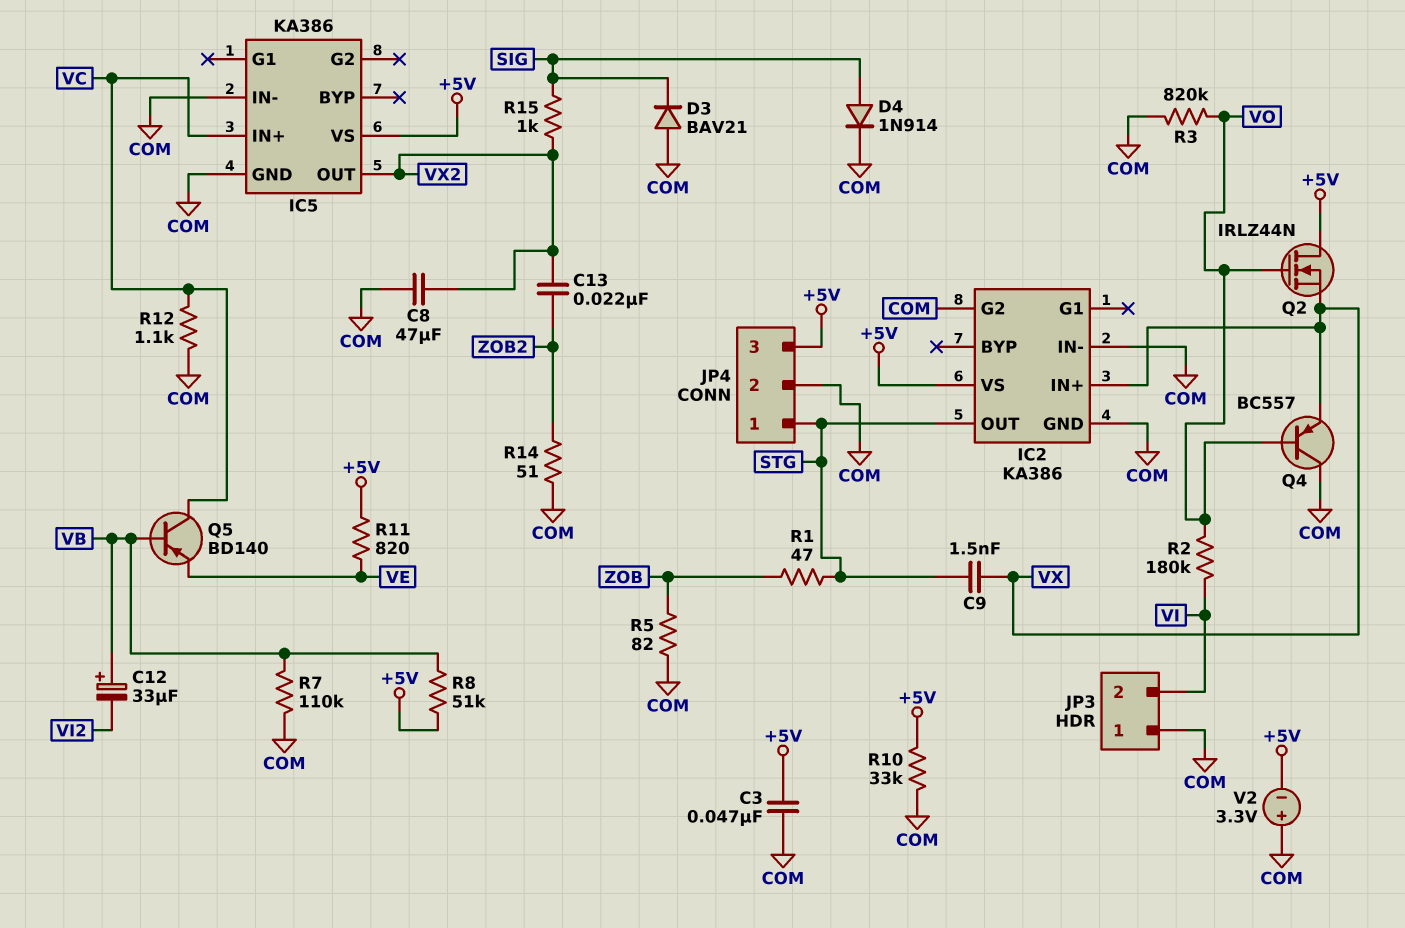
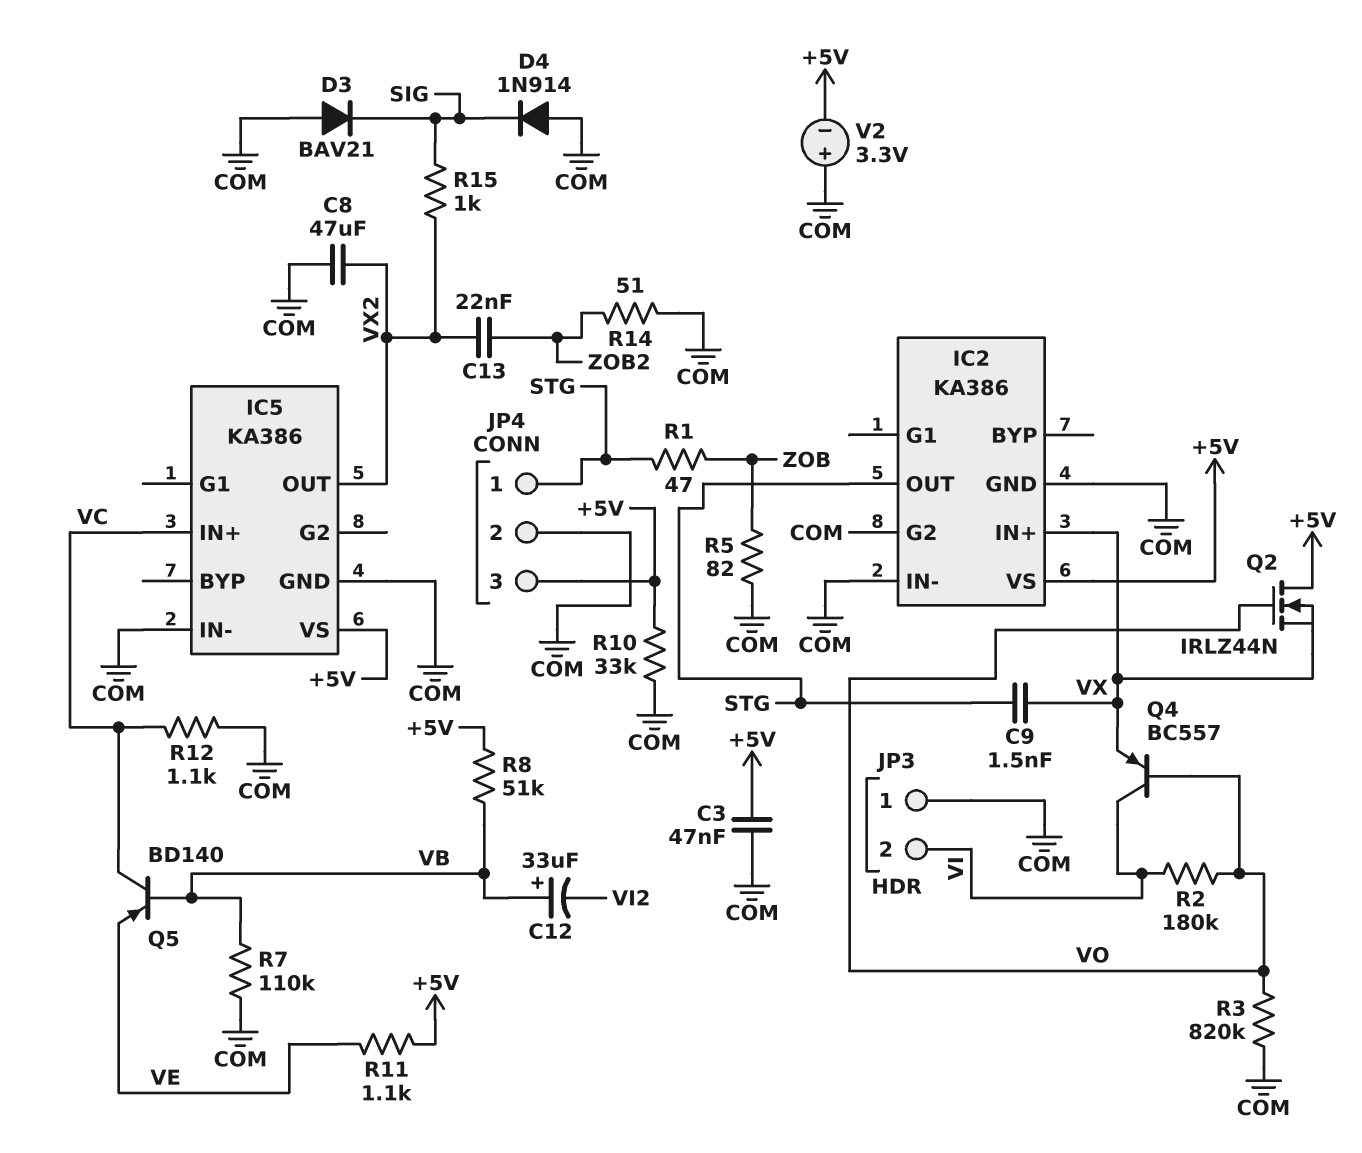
D4: diode 1N914 (A SIG, K COM) -> diode 1N914 (A COM, K SIG)
Q4: PNP BC557 (B VO, C COM, E VX) -> PNP BC557 (B VO, C VI, E VX)
R11: 820 (+5V, VE) -> 1.1k (+5V, VE)

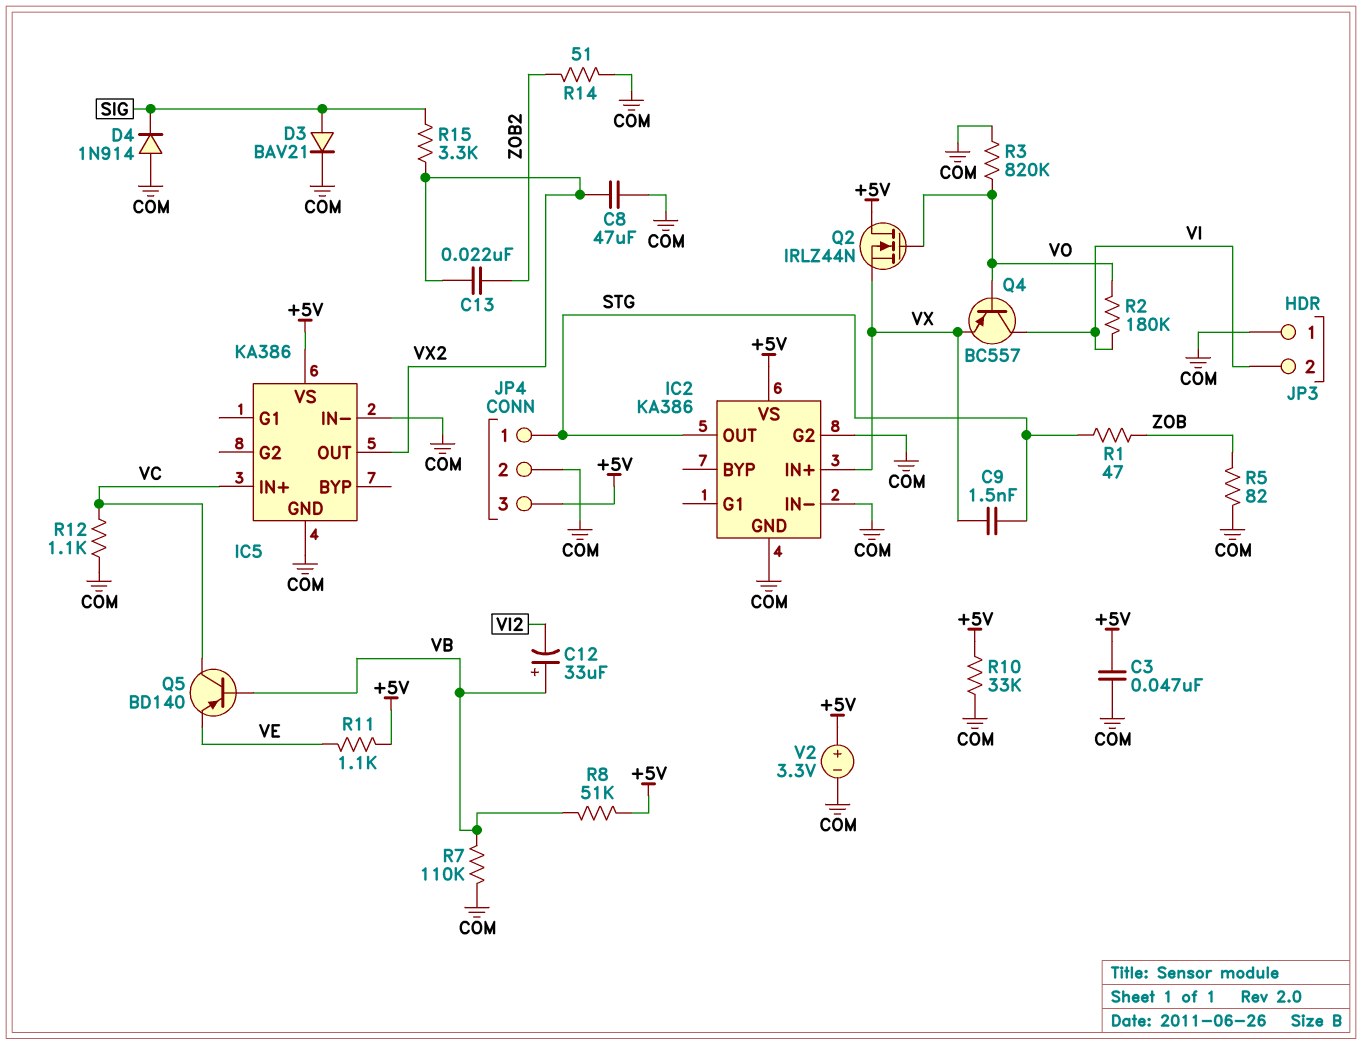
D3: diode BAV21 (A COM, K SIG) -> diode BAV21 (A SIG, K COM)
R15: 1k (SIG, VX2) -> 3.3k (SIG, VX2)
V2: 3.3V (plus COM, minus +5V) -> 3.3V (plus +5V, minus COM)

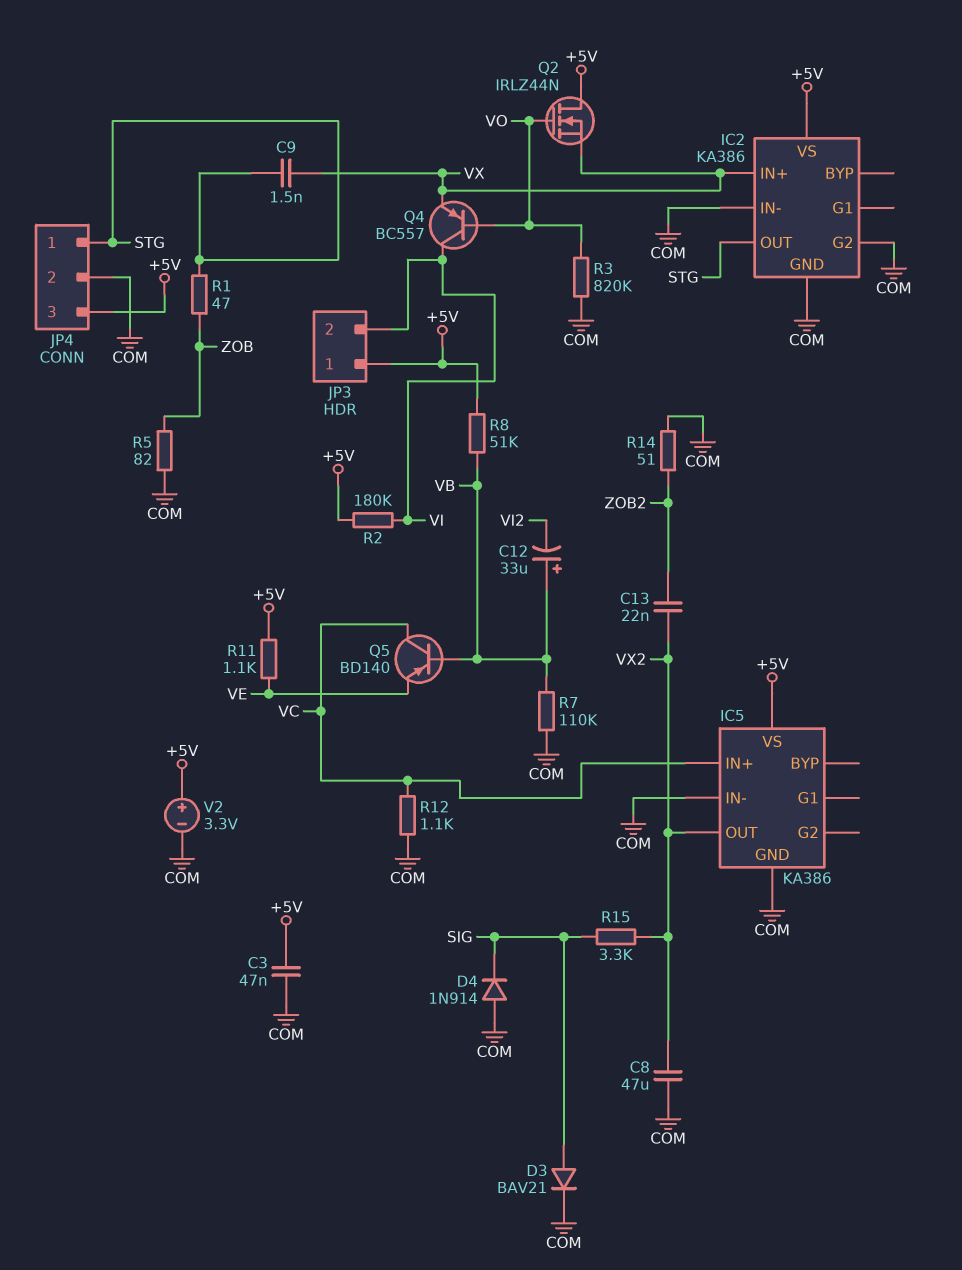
JP3 pin 1: COM -> +5V
R2: 180k (VI, VO) -> 180k (+5V, VI)
R10: 33k (+5V, COM) -> none

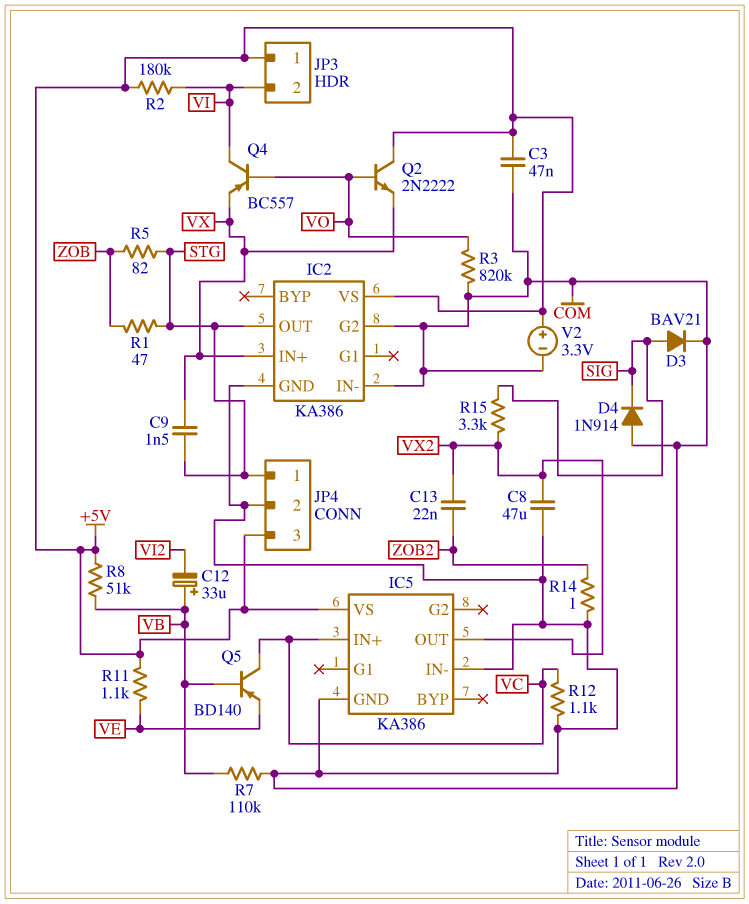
Q2: NMOS IRLZ44N (G VO, D +5V, S VX) -> NPN 2N2222 (B VO, C +5V, E VX)
R5: 82 (COM, ZOB) -> 82 (STG, ZOB)
R14: 51 (COM, ZOB2) -> 1 (COM, ZOB2)

